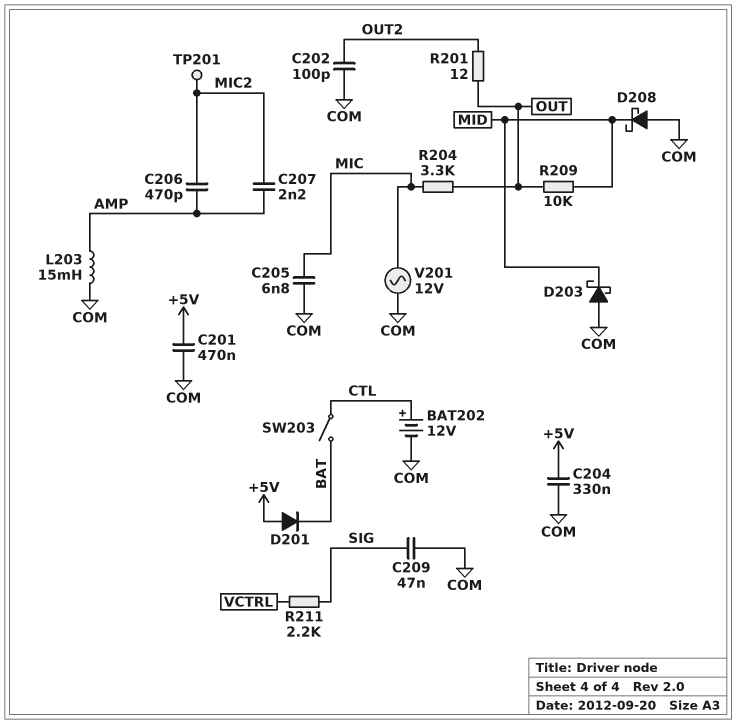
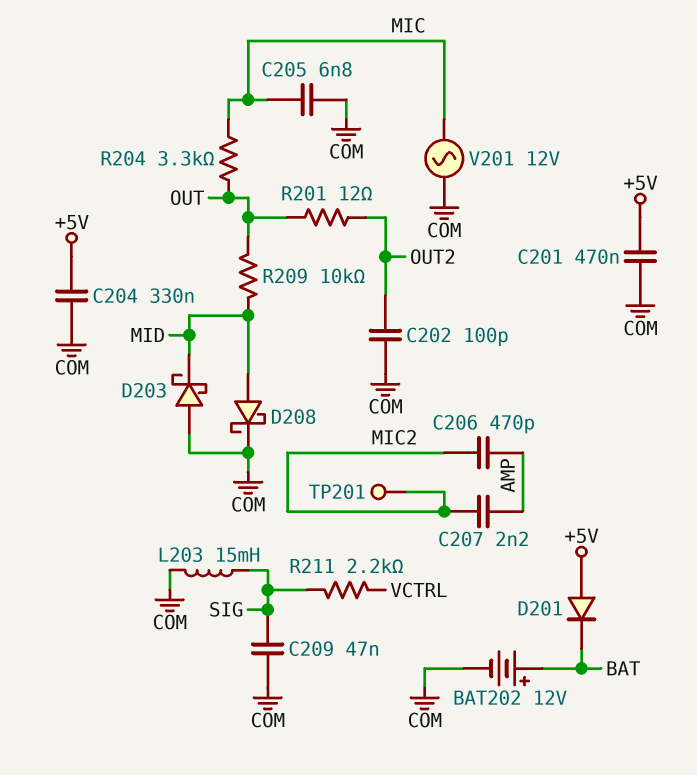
BAT202: 12V (plus CTL, minus COM) -> 12V (plus BAT, minus COM)
D208: schottky (A COM, K MID) -> schottky (A MID, K COM)
L203: 15mH (AMP, COM) -> 15mH (COM, SIG)
SW203: switch (BAT, CTL) -> none

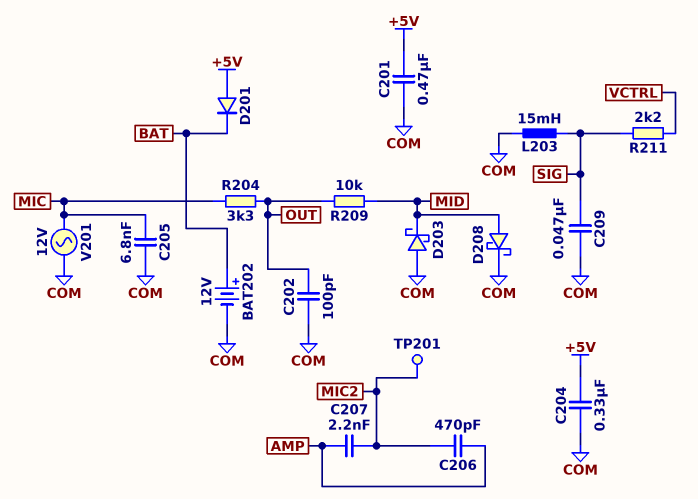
C202: 100pF (COM, OUT2) -> 100pF (COM, OUT)
R201: 12 (OUT, OUT2) -> none

